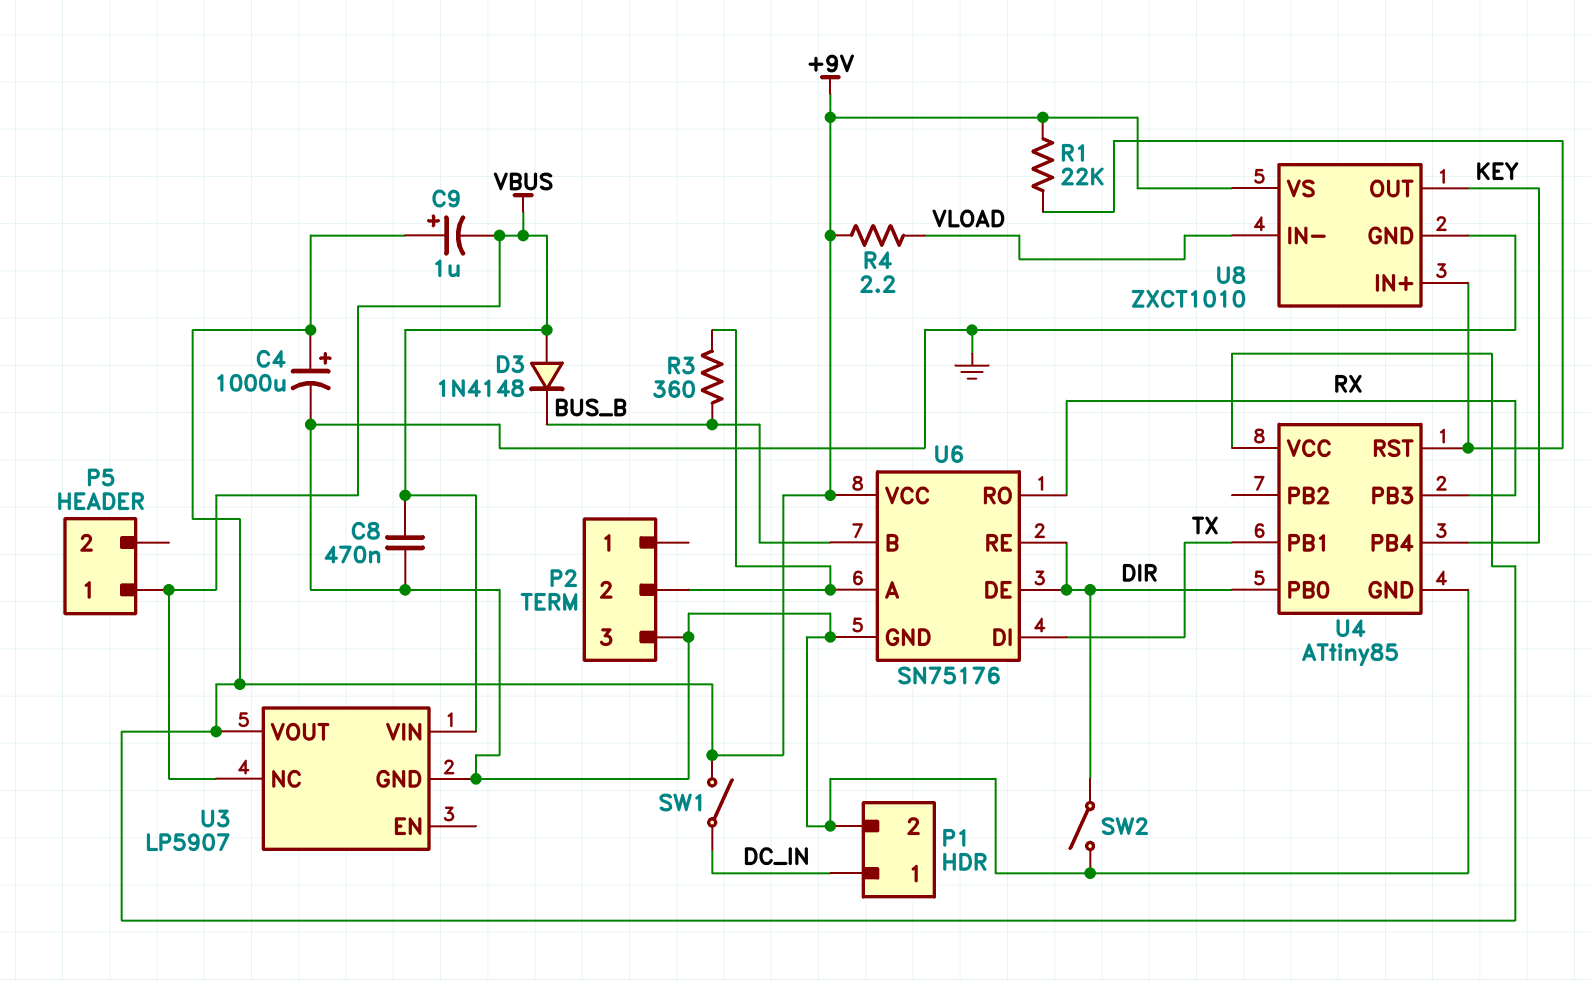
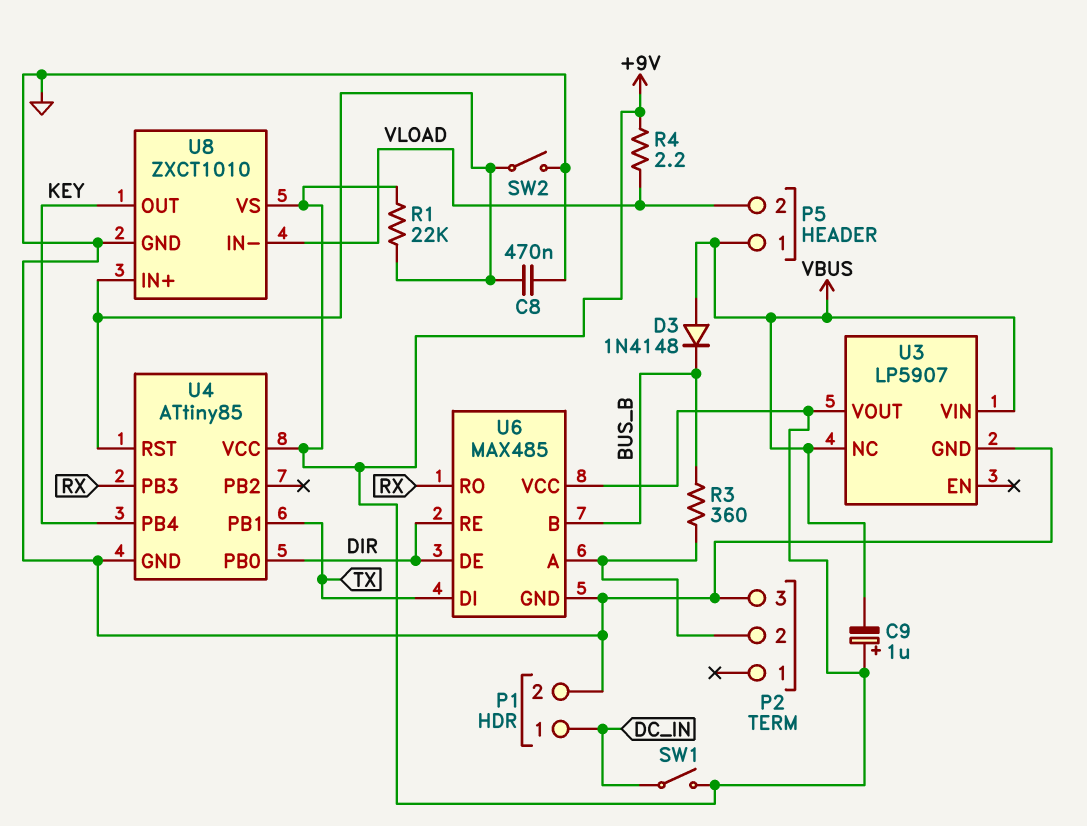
C4: 1000uF (plus +9V, minus GND) -> none
C8: 470nF (GND, VBUS) -> 470nF (GND, U4/RST)
P5 pin 2: none -> VLOAD
SW2: switch (DIR, GND) -> switch (GND, U4/RST)
U6: SN75176 -> MAX485

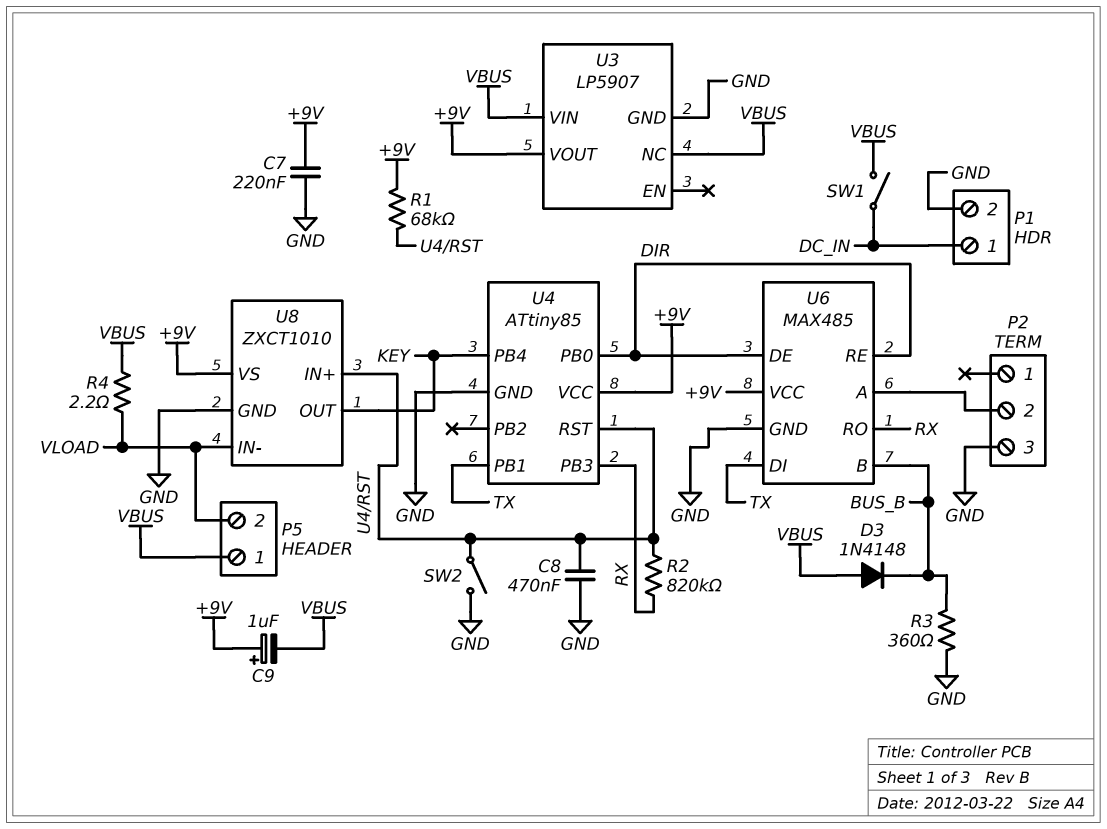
C7: none -> 220nF (+9V, GND)
R1: 22k (+9V, U4/RST) -> 68k (+9V, U4/RST)
R2: none -> 820k (RX, U4/RST)
R3: 360 (BUS_B, P2/2) -> 360 (BUS_B, GND)
R4: 2.2 (+9V, VLOAD) -> 2.2 (VBUS, VLOAD)
SW1: switch (+9V, DC_IN) -> switch (DC_IN, VBUS)

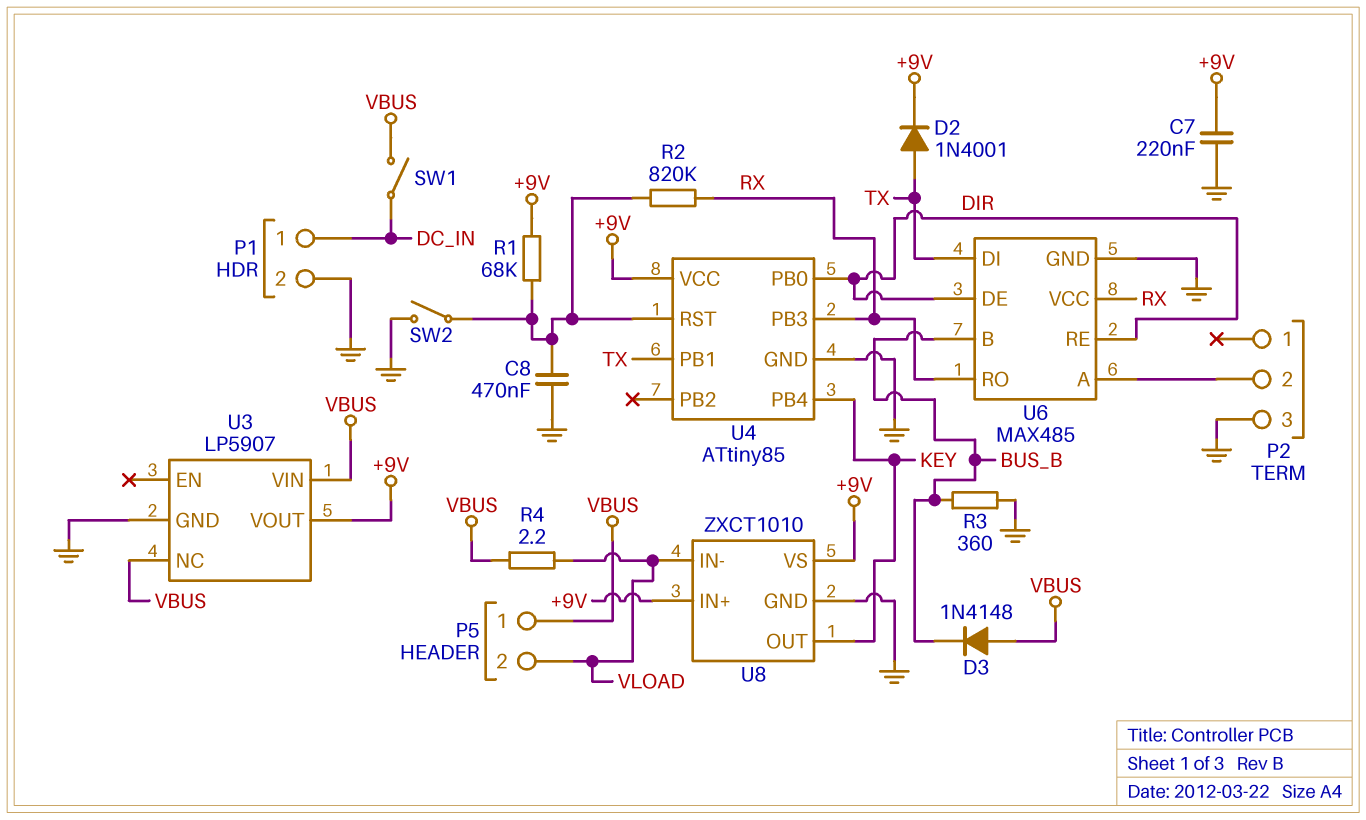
C9: 1uF (plus +9V, minus VBUS) -> none
D2: none -> diode 1N4001 (A TX, K +9V)
U6 pin VCC: +9V -> RX
U8 pin IN+: U4/RST -> +9V

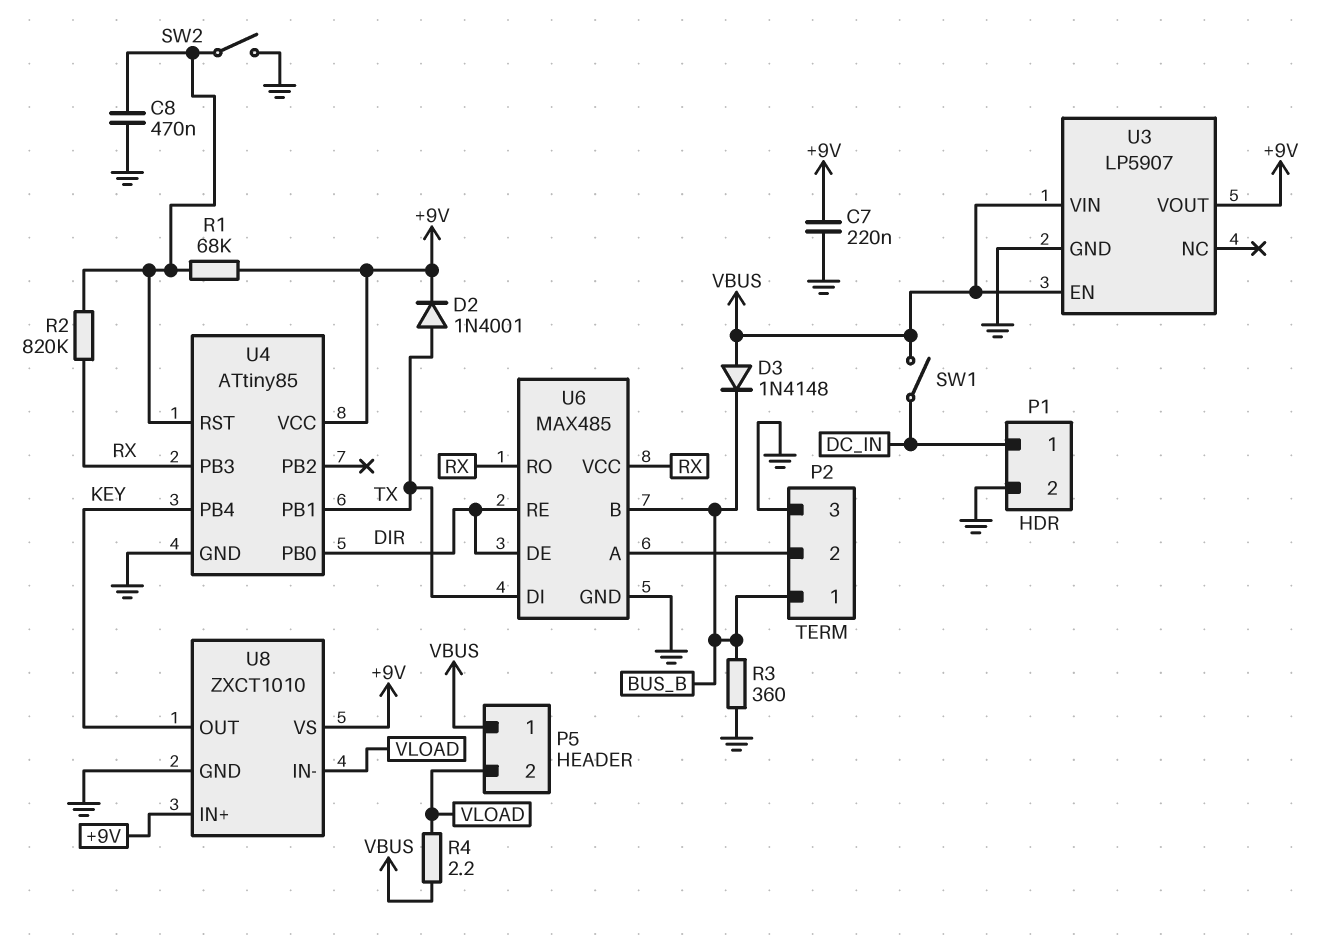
P2 pin 1: none -> BUS_B
U3 pin EN: none -> VBUS
U3 pin NC: VBUS -> none

